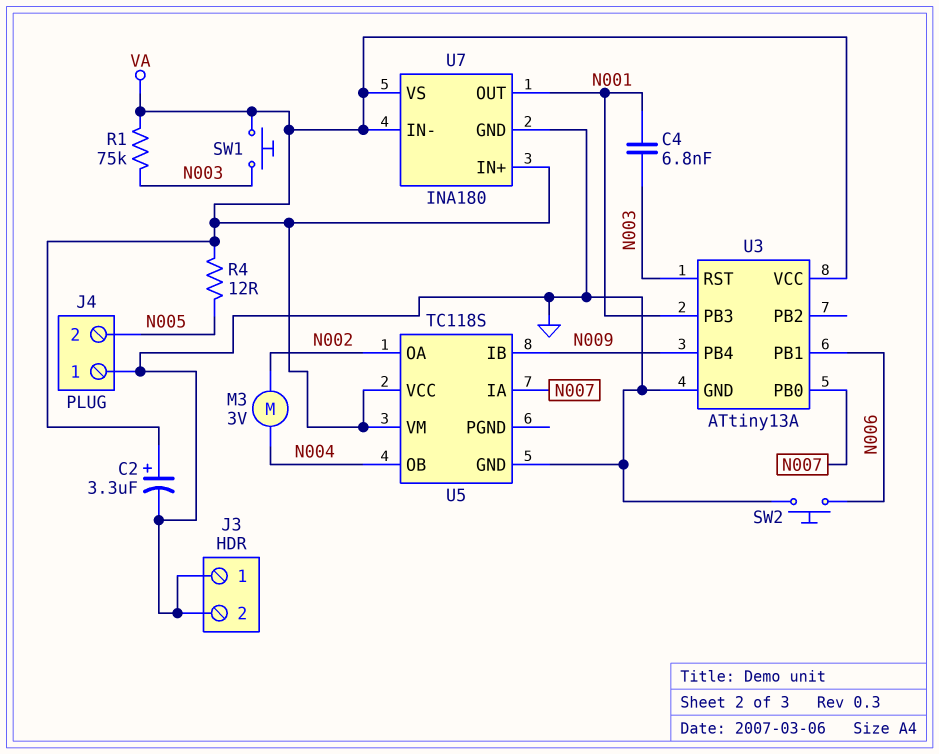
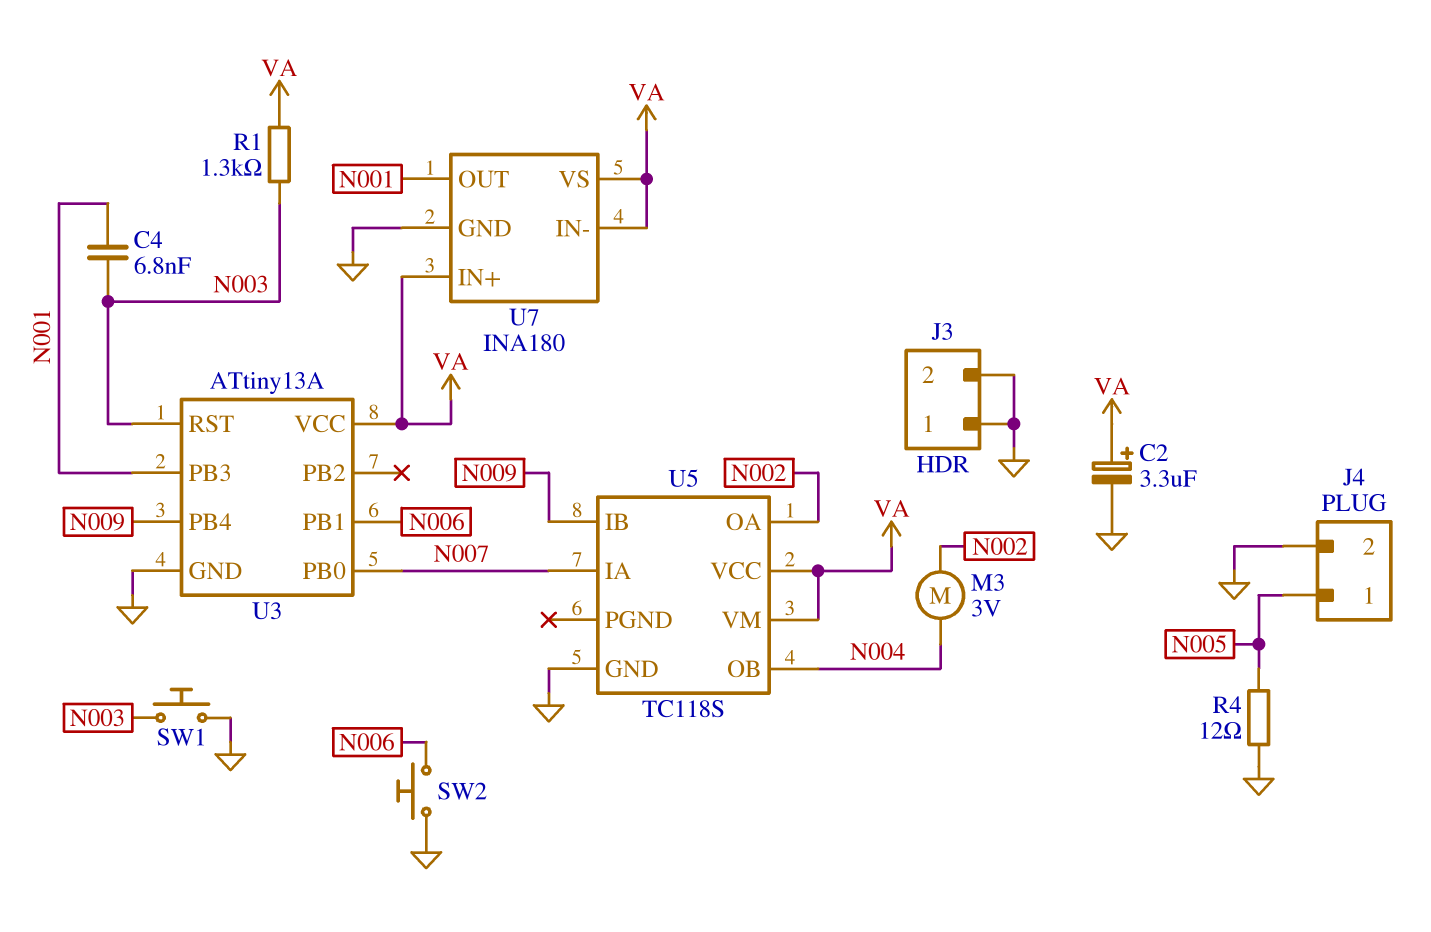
J4 pin 1: GND -> N005
J4 pin 2: N005 -> GND
R1: 75k (N003, VA) -> 1.3k (N003, VA)
R4: 12 (N005, VA) -> 12 (GND, N005)
SW1: button (N003, VA) -> button (GND, N003)

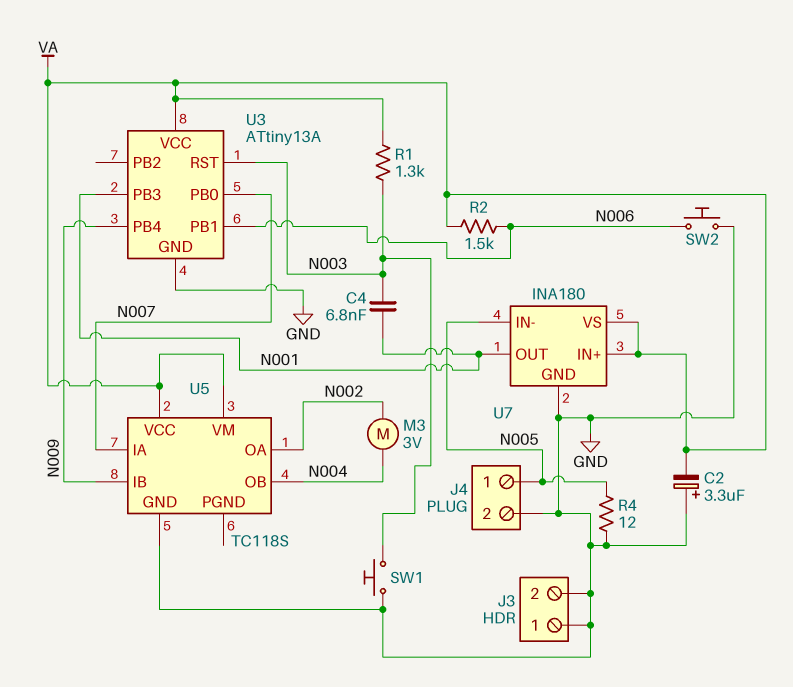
C2: 3.3uF (plus VA, minus GND) -> 3.3uF (plus GND, minus VA)
R2: none -> 1.5k (N006, VA)
U7 pin IN-: VA -> N005

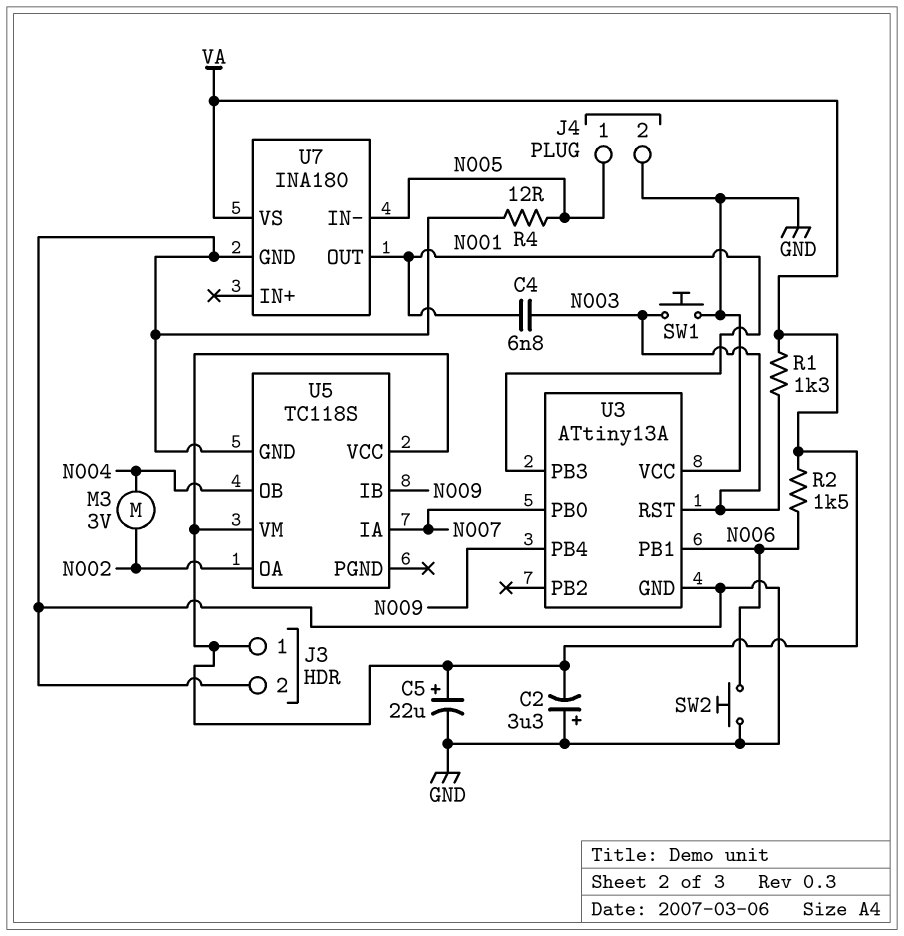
C5: none -> 22uF (plus VA, minus GND)
J3 pin 1: GND -> VA
U3 pin VCC: VA -> GND
U7 pin IN+: VA -> none

